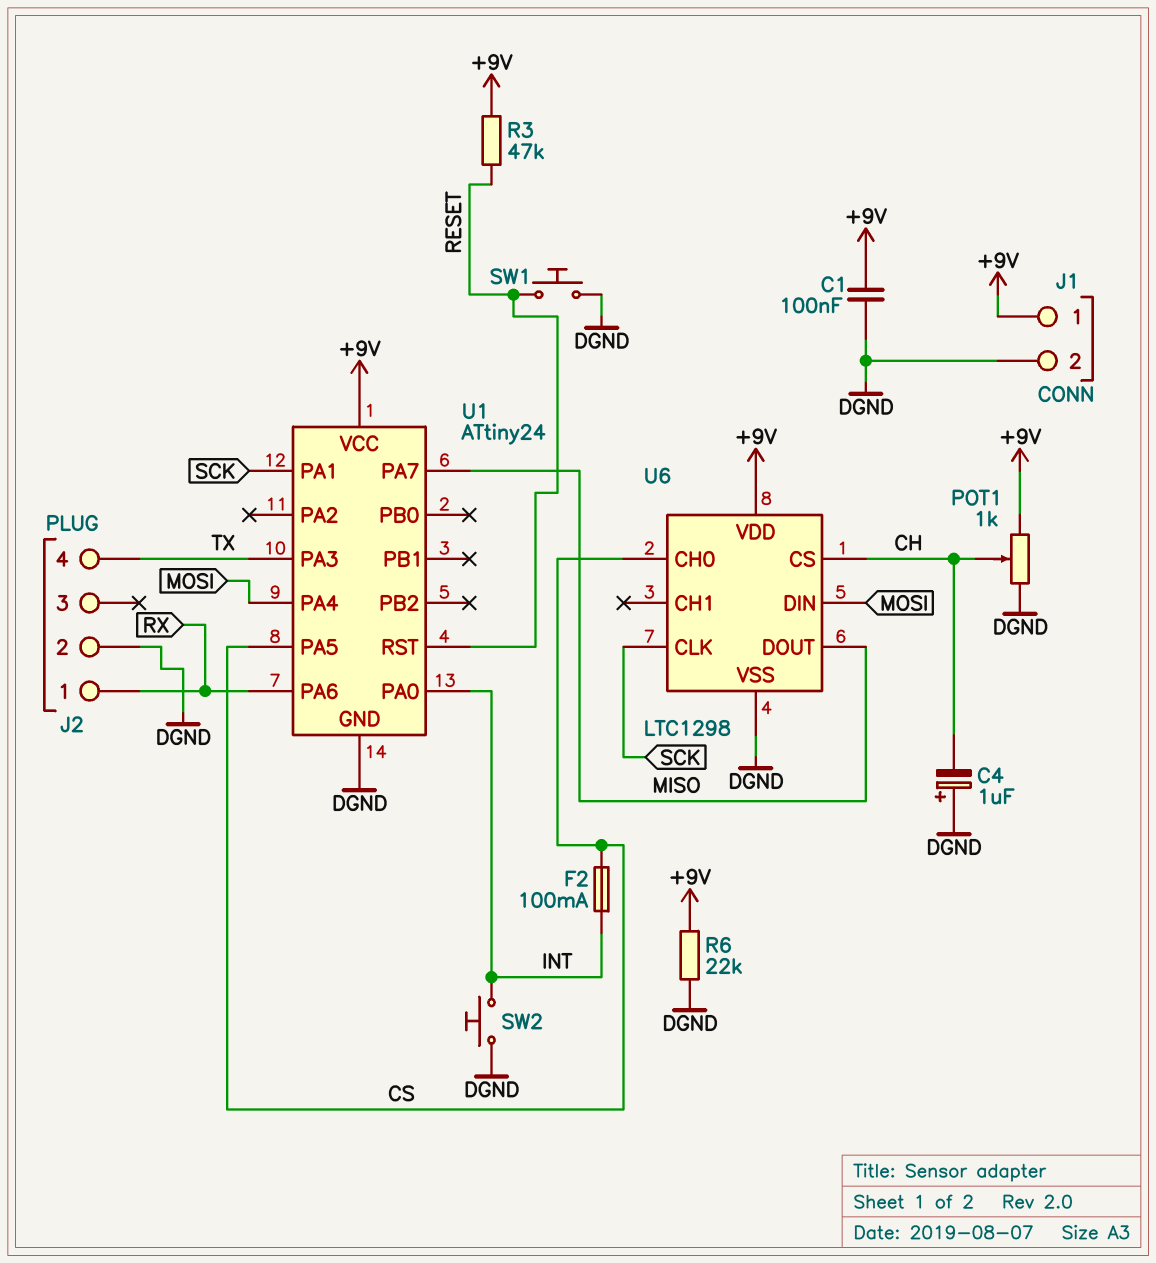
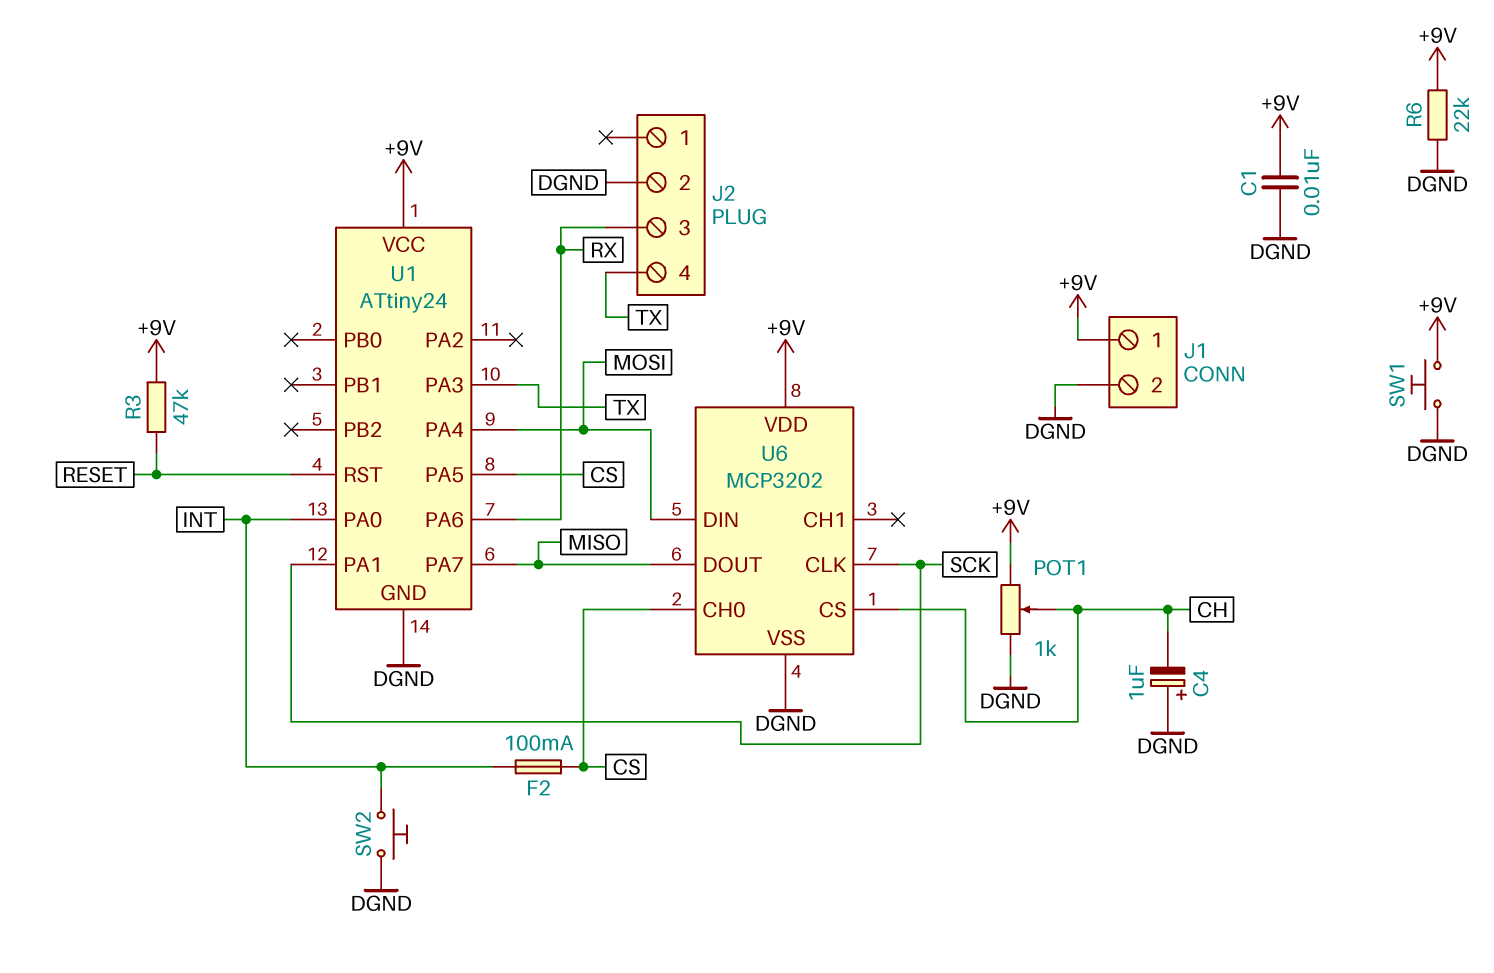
C1: 100nF (+9V, DGND) -> 10nF (+9V, DGND)
J2 pin 1: RX -> none
J2 pin 3: none -> RX
SW1: button (DGND, RESET) -> button (+9V, DGND)
U6: LTC1298 -> MCP3202

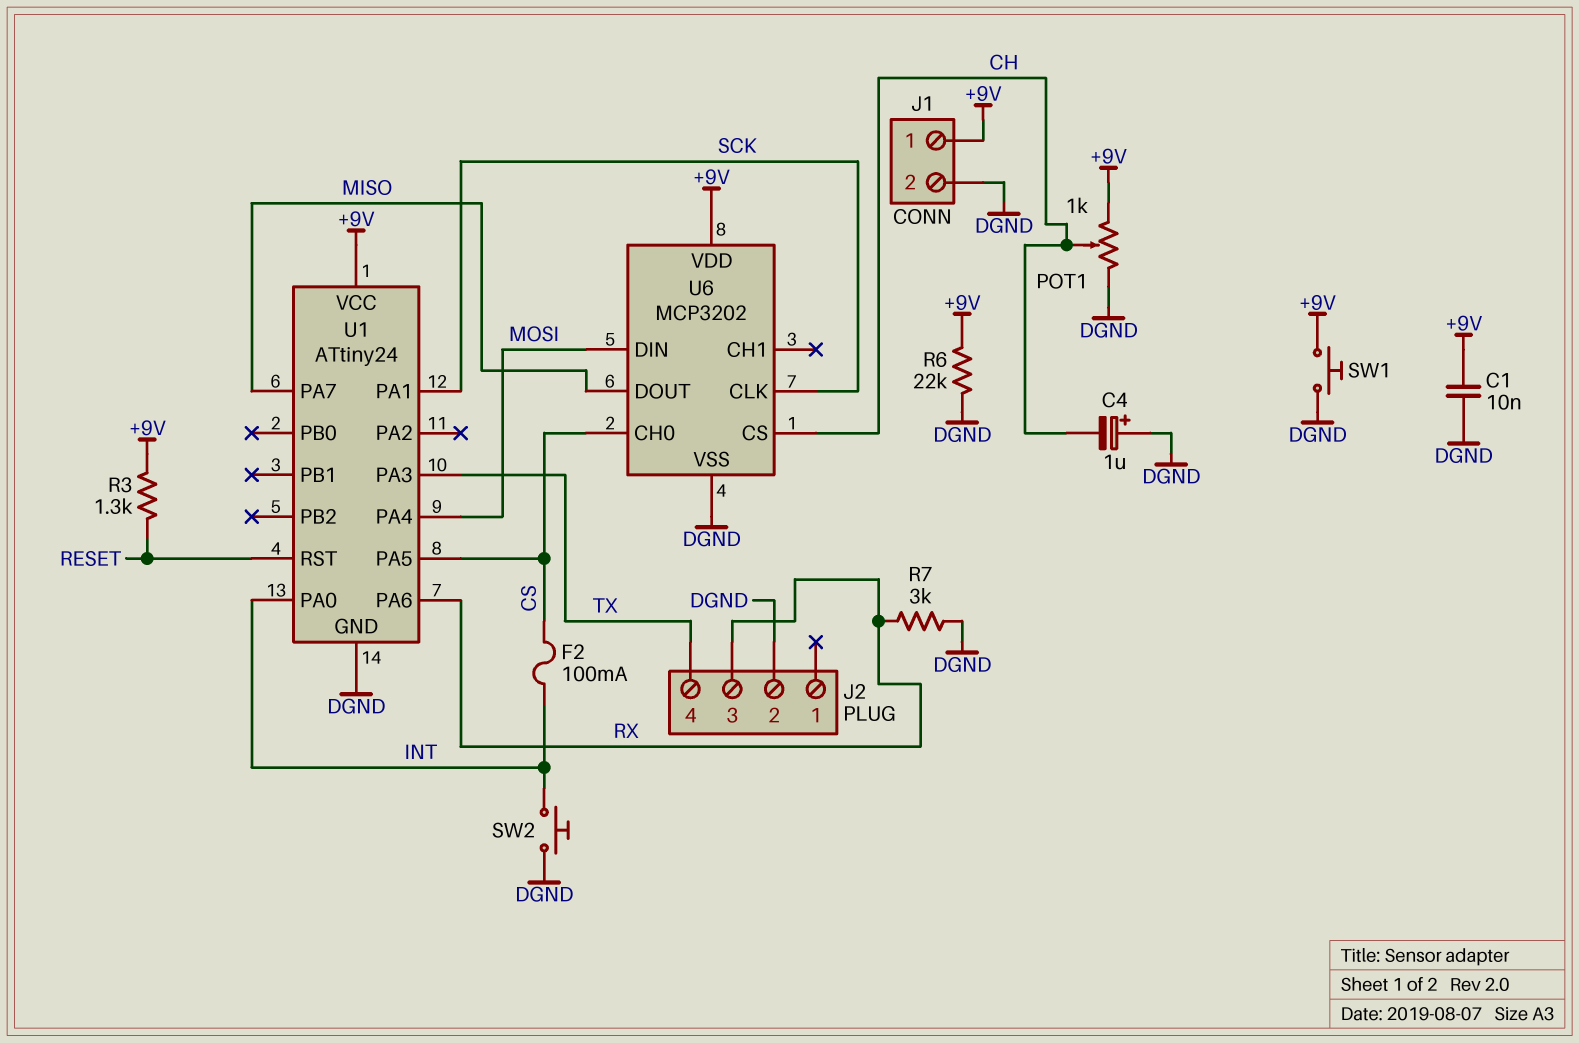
R3: 47k (+9V, RESET) -> 1.3k (+9V, RESET)
R7: none -> 3k (DGND, RX)

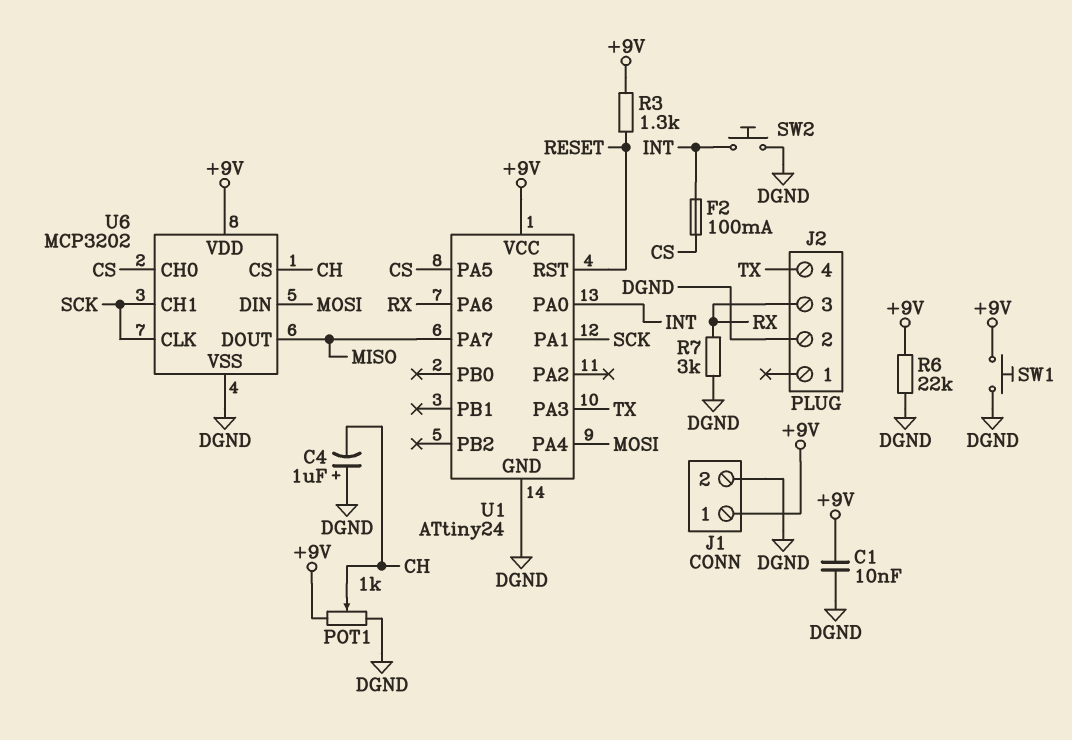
U6 pin CH1: none -> SCK

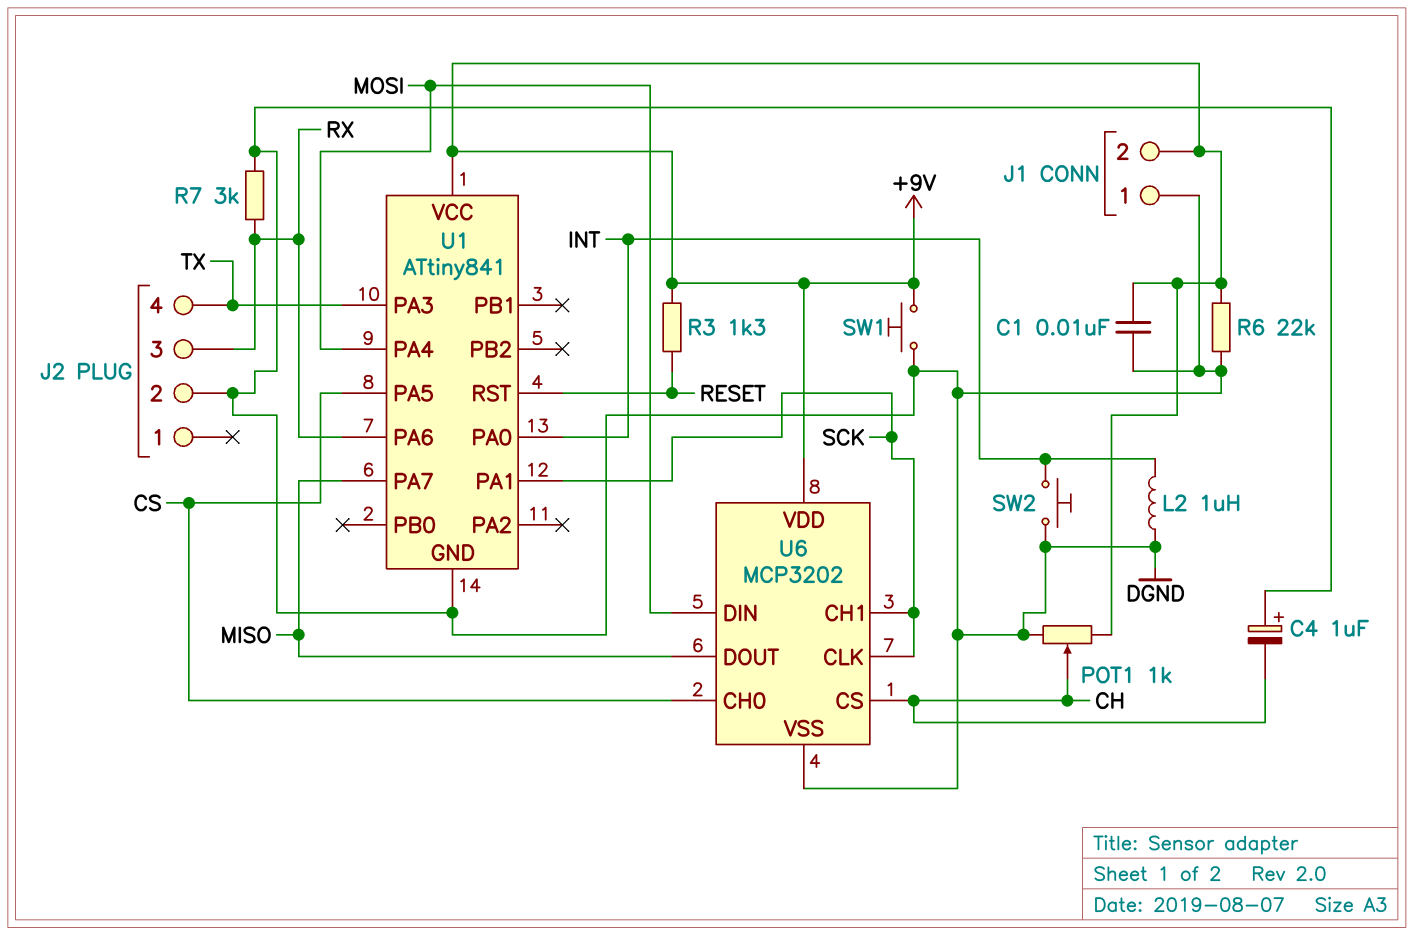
F2: 100mA (CS, INT) -> none
J1 pin 1: +9V -> DGND
J1 pin 2: DGND -> +9V
L2: none -> 1uH (DGND, INT)
U1: ATtiny24 -> ATtiny841

